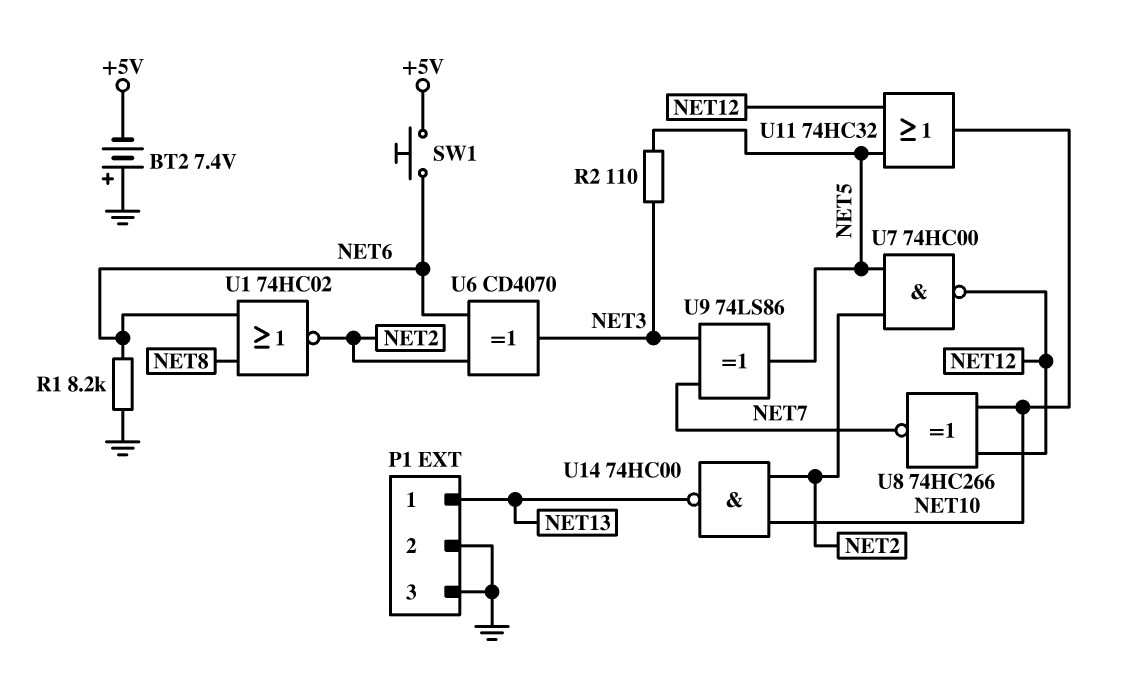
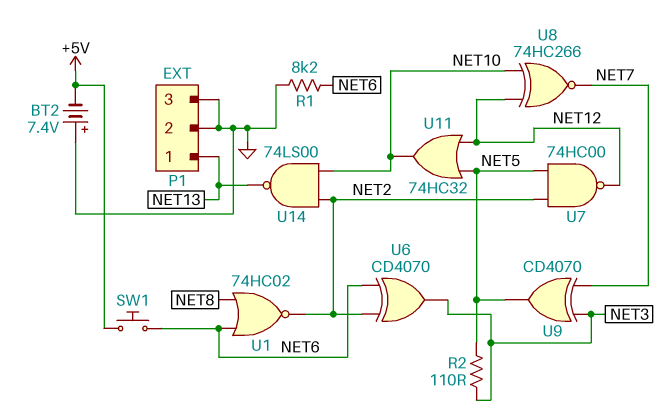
U9: XOR 74LS86 (in NET3, in NET7, out NET5) -> XOR CD4070 (in NET3, in NET7, out NET5)
U14: NAND 74HC00 (in NET2, in NET10, out NET13) -> NAND 74LS00 (in NET2, in NET10, out NET13)

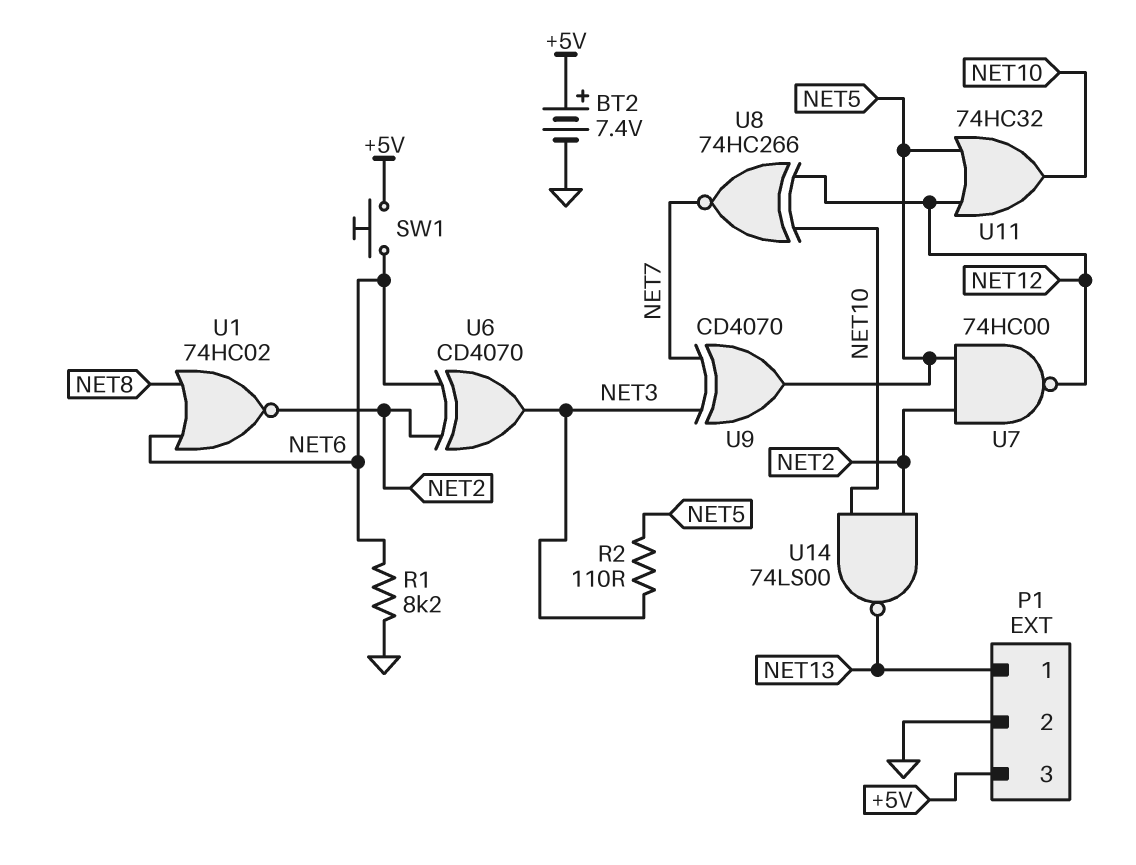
BT2: 7.4V (plus GND, minus +5V) -> 7.4V (plus +5V, minus GND)
P1 pin 3: GND -> +5V

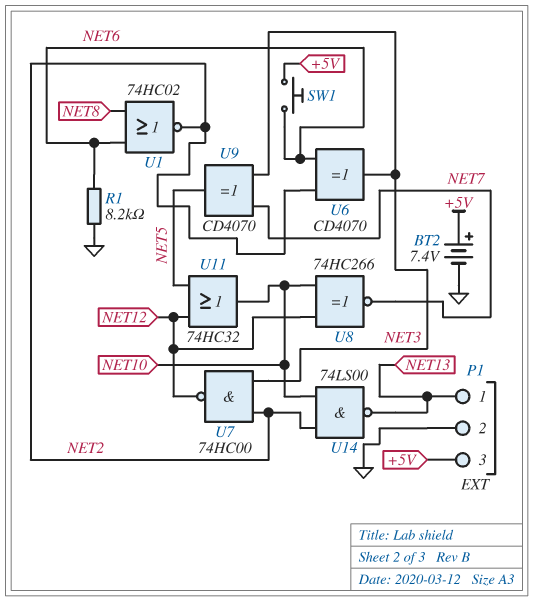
R2: 110 (NET3, NET5) -> none
U7: NAND 74HC00 (in NET2, in NET5, out NET12) -> NAND 74HC00 (in NET2, in NET3, out NET12)

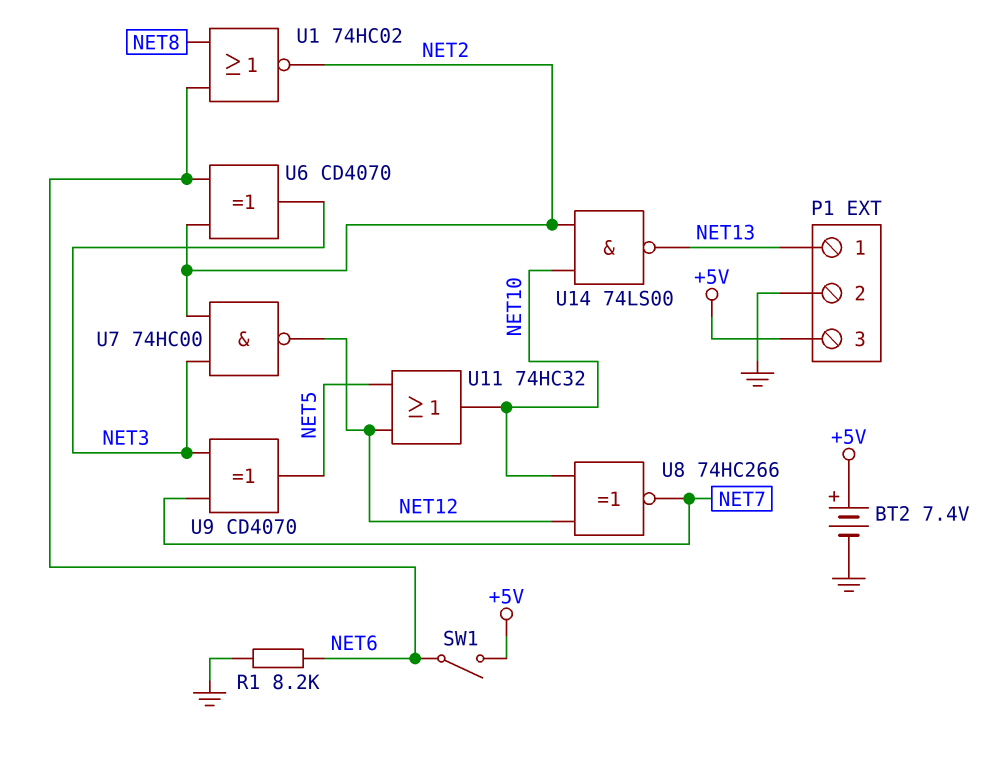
SW1: button (+5V, NET6) -> switch (+5V, NET6)

